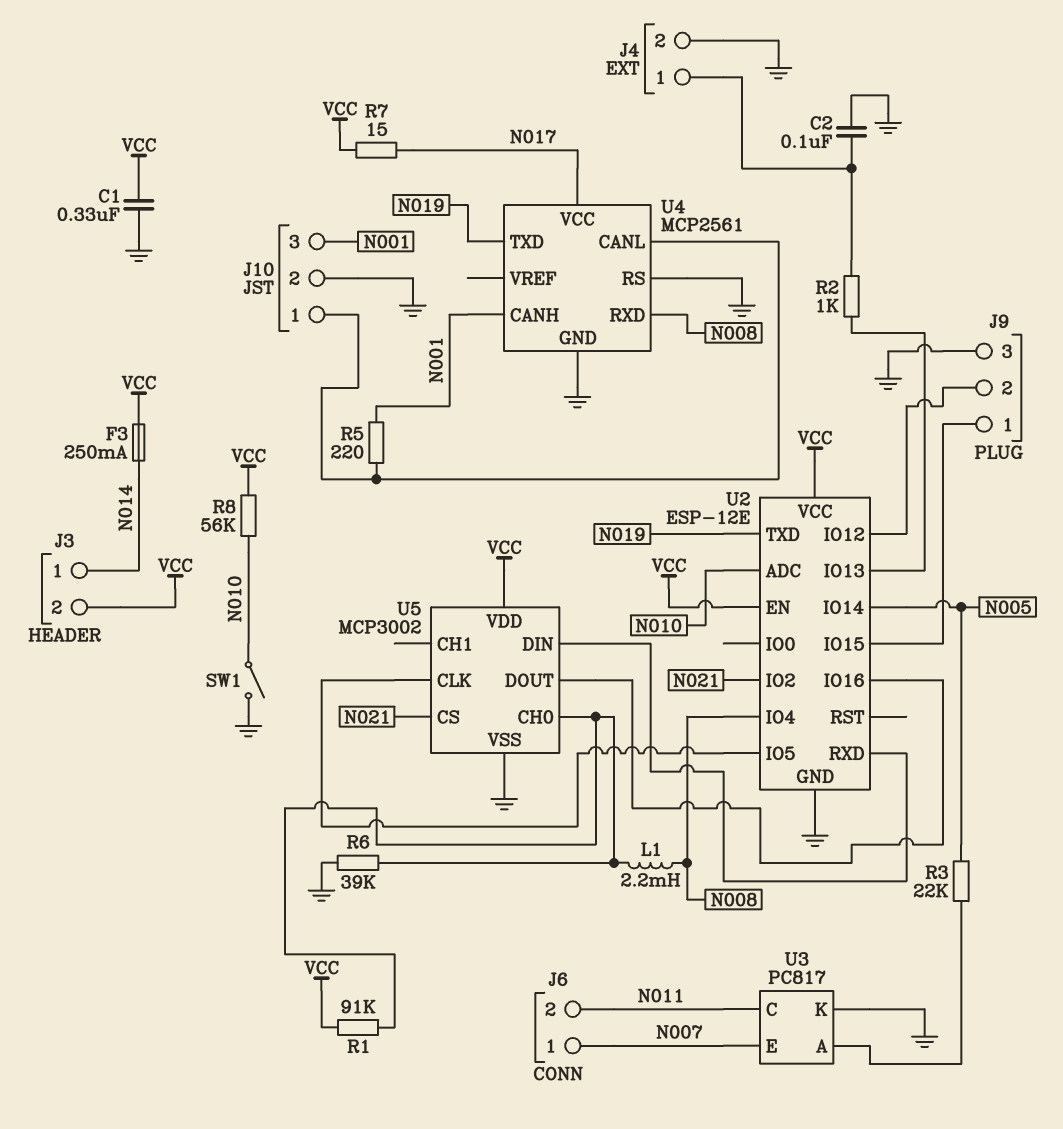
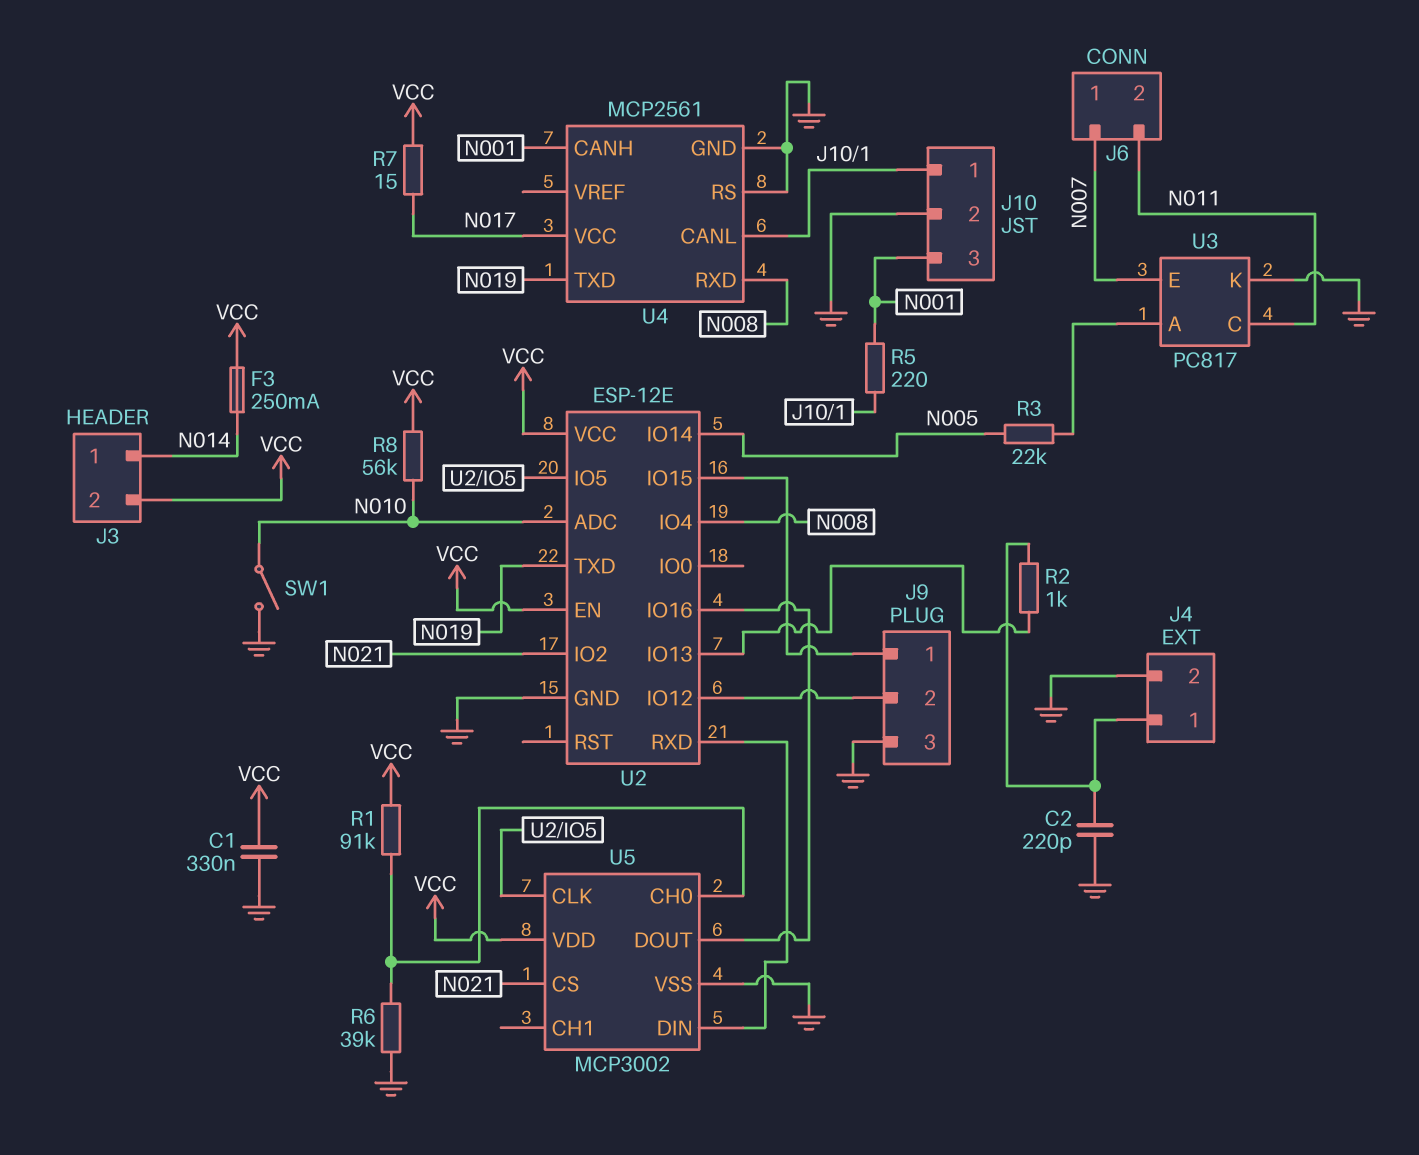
C2: 100nF (GND, J4/1) -> 220pF (GND, J4/1)
L1: 2.2mH (N008, U5/CH0) -> none

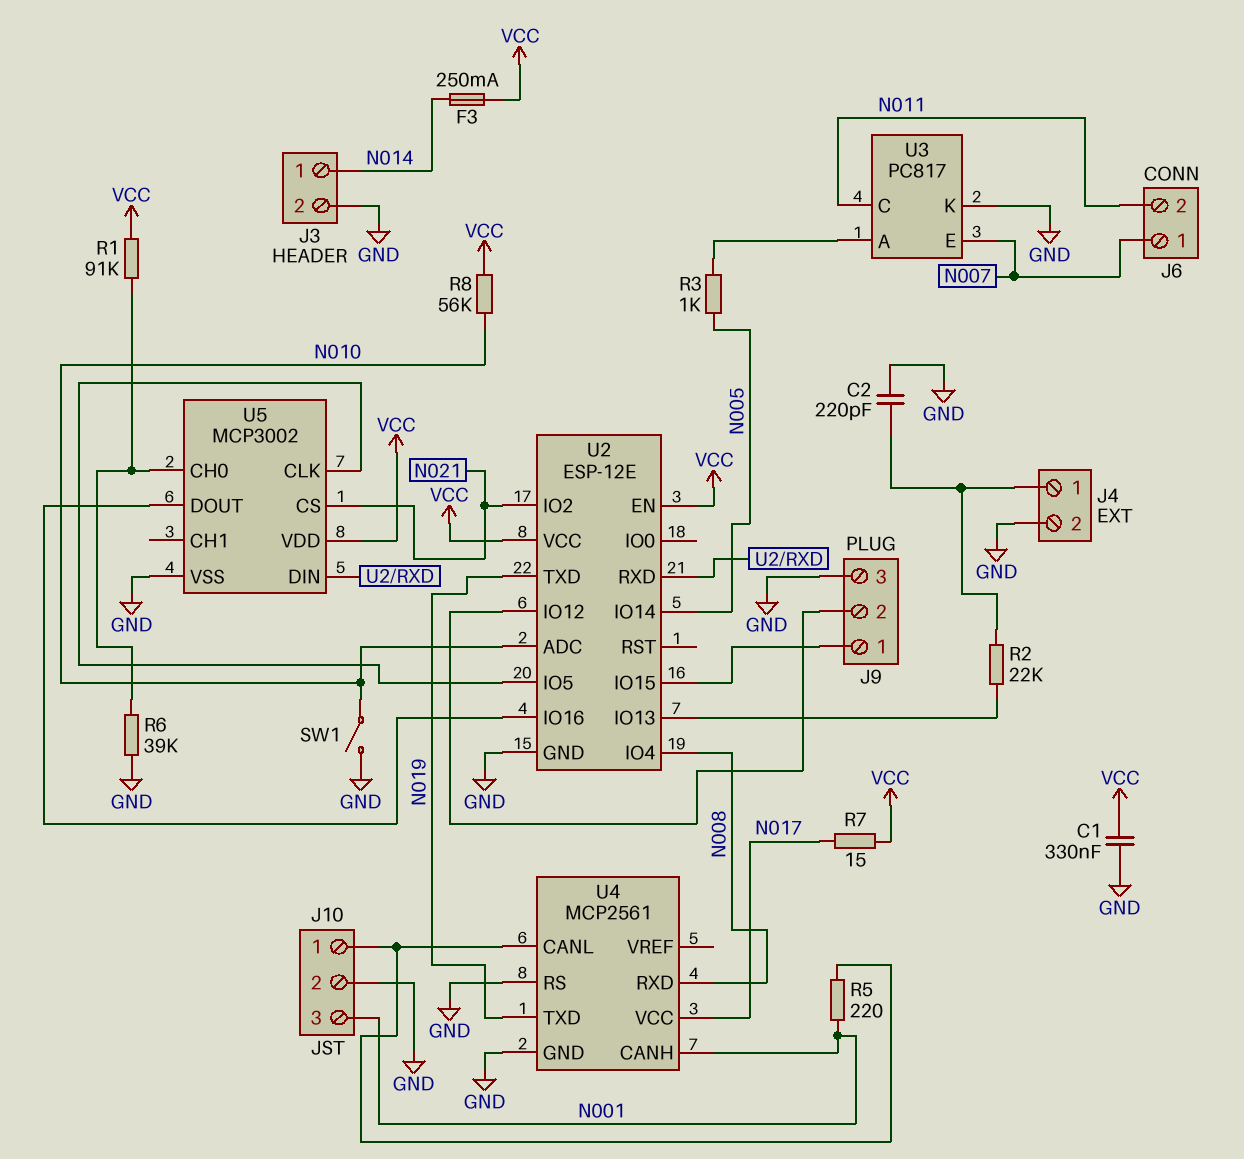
J3 pin 2: VCC -> GND
R2: 1k (J4/1, U2/IO13) -> 22k (J4/1, U2/IO13)
R3: 22k (N005, U3/A) -> 1k (N005, U3/A)

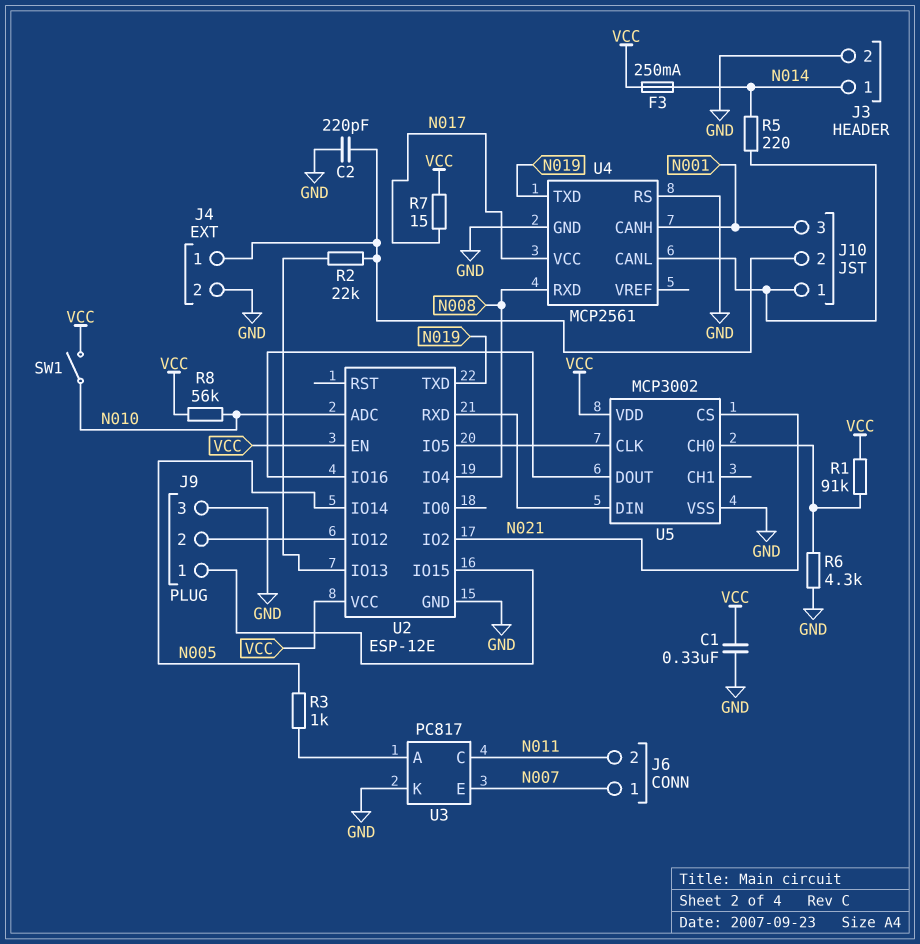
J10 pin 2: GND -> J4/1
R5: 220 (J10/1, N001) -> 220 (J10/1, N014)
R6: 39k (GND, U5/CH0) -> 4.3k (GND, U5/CH0)
SW1: switch (GND, N010) -> switch (N010, VCC)

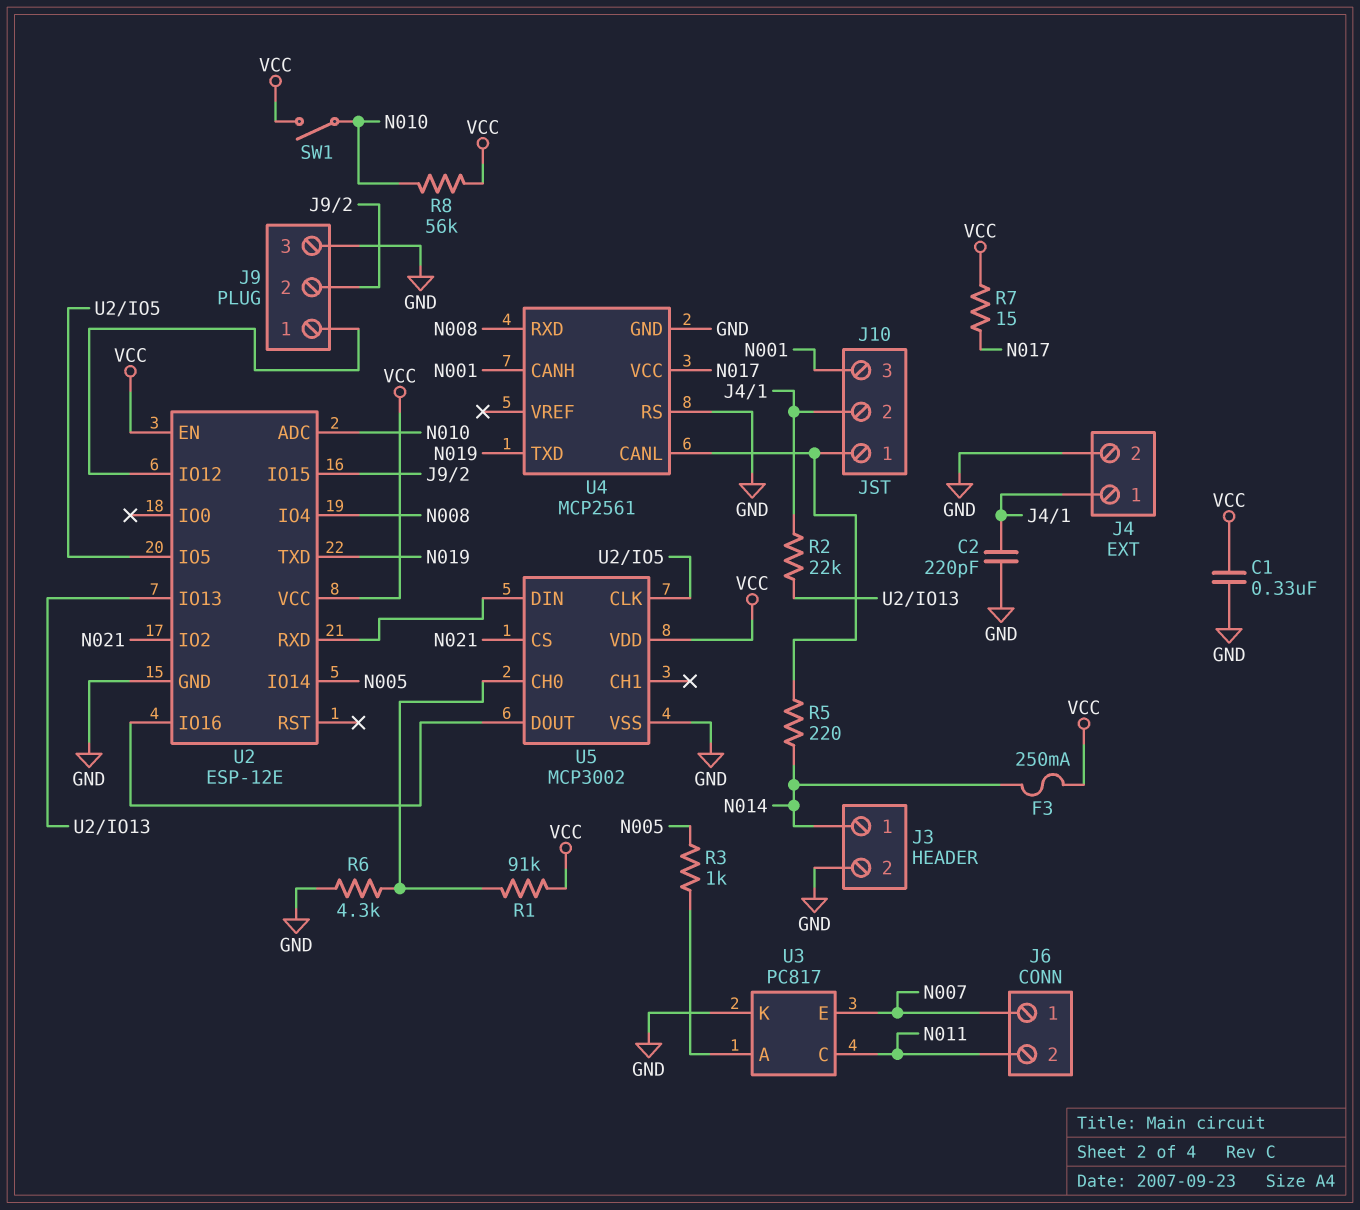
U2 pin IO12: J9/2 -> J9/1
U2 pin IO15: J9/1 -> J9/2

